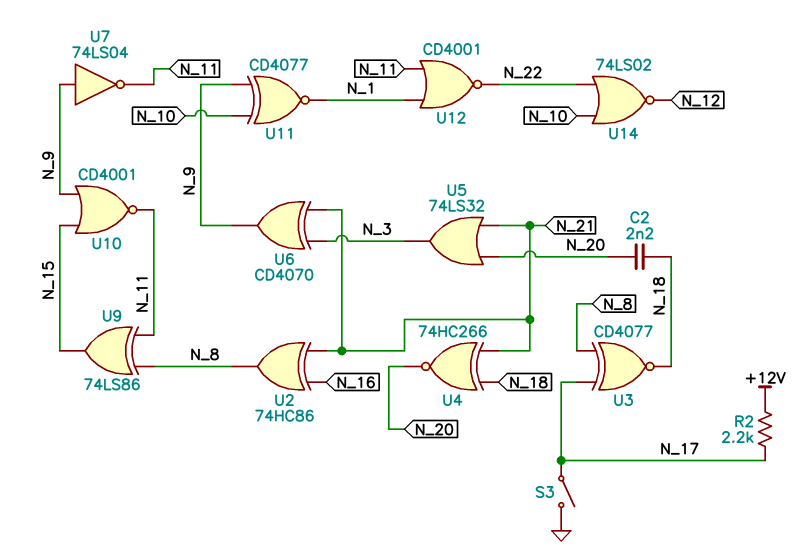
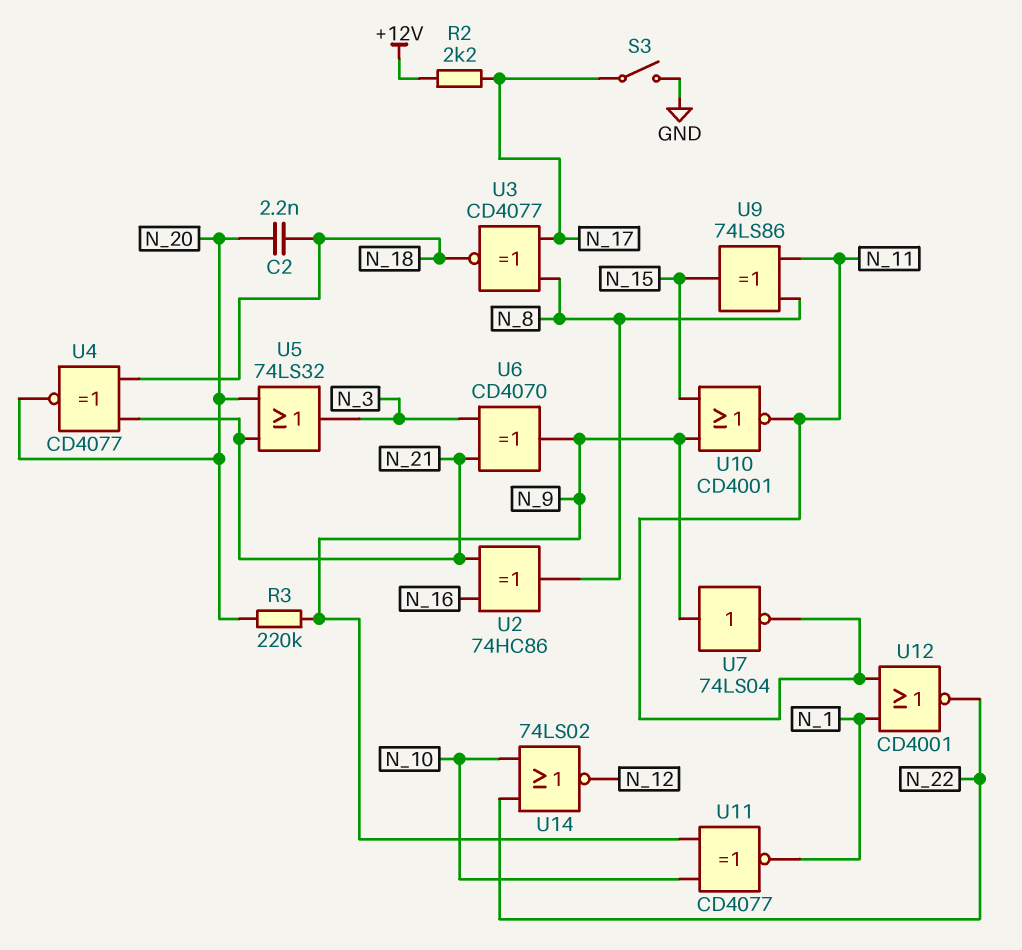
R3: none -> 220k (N_9, N_20)
U4: XNOR 74HC266 (in N_18, in N_21, out N_20) -> XNOR CD4077 (in N_18, in N_21, out N_20)

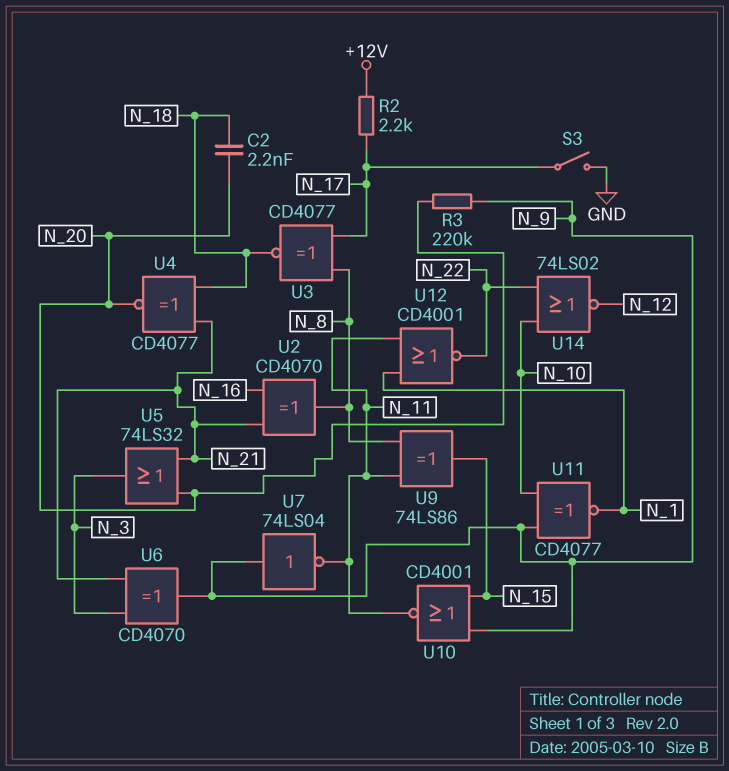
U2: XOR 74HC86 (in N_16, in N_21, out N_8) -> XOR CD4070 (in N_16, in N_21, out N_8)

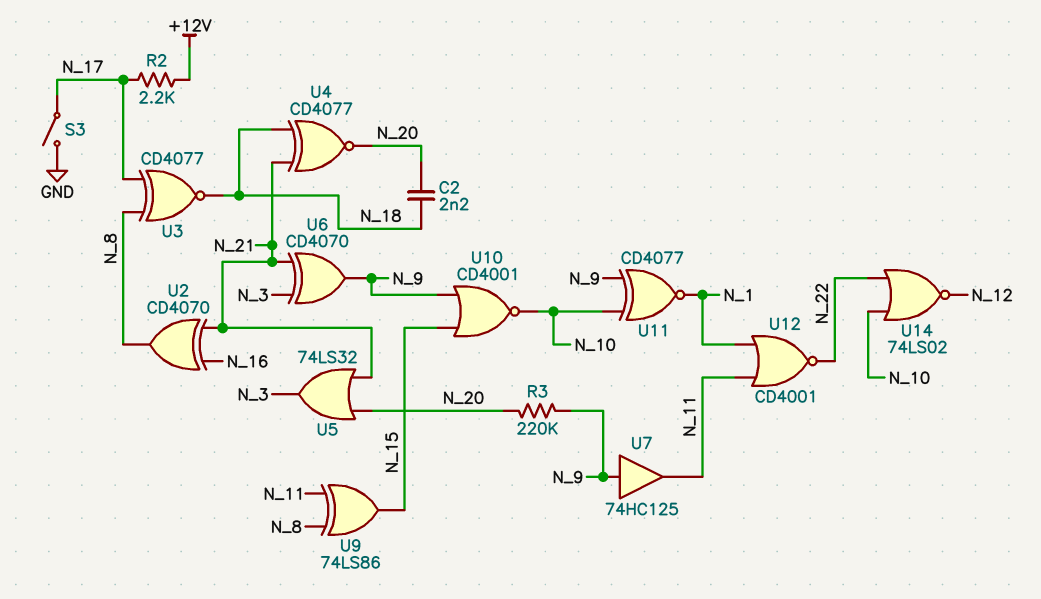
U7: NOT 74LS04 (in N_9, out N_11) -> buffer 74HC125 (in N_9, out N_11)
U10: NOR CD4001 (in N_9, in N_15, out N_11) -> NOR CD4001 (in N_9, in N_15, out N_10)

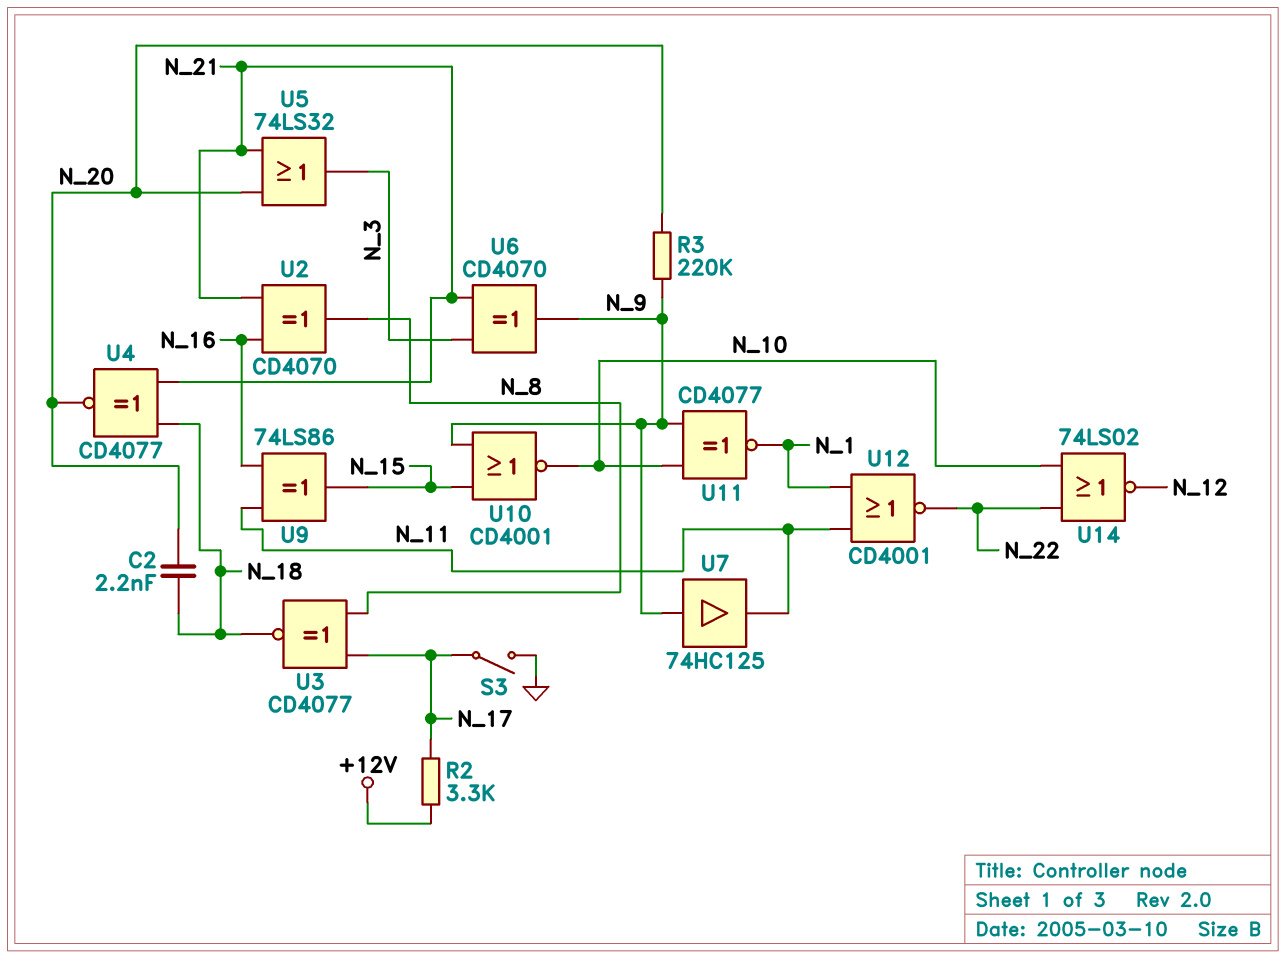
R2: 2.2k (+12V, N_17) -> 3.3k (+12V, N_17)
U9: XOR 74LS86 (in N_8, in N_11, out N_15) -> XOR 74LS86 (in N_11, in N_16, out N_15)

